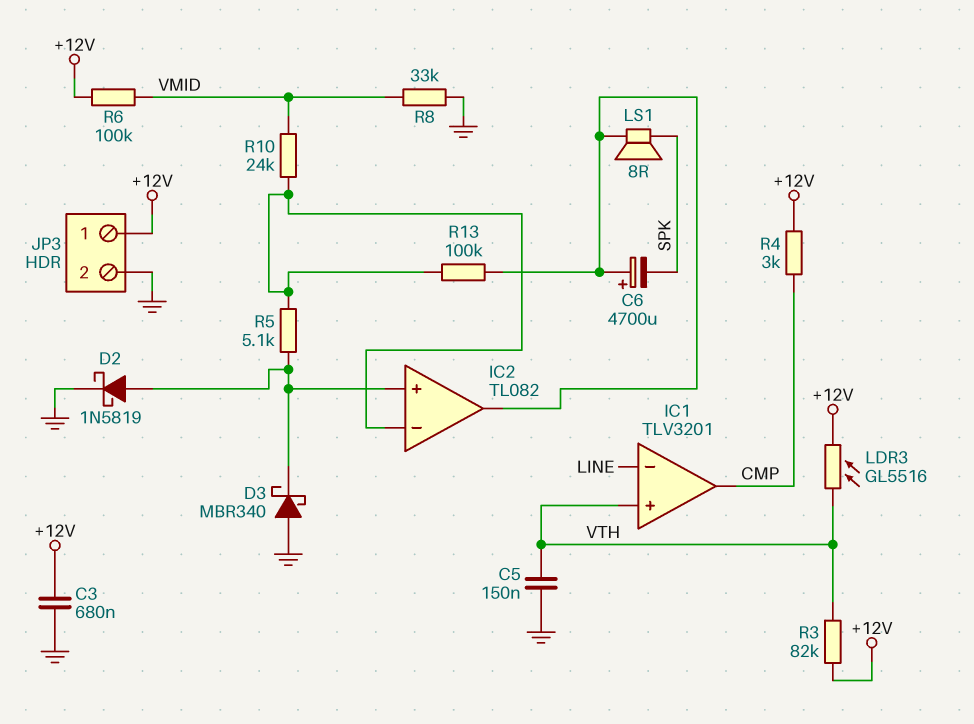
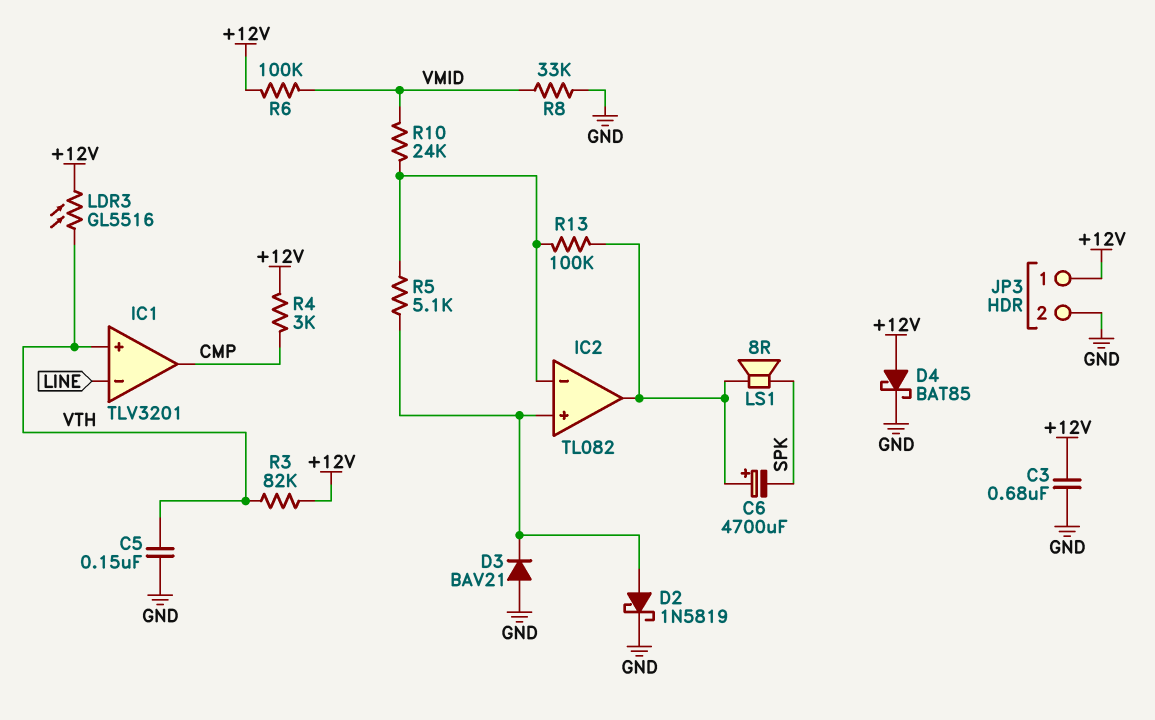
D3: schottky MBR340 (A GND, K IC2/in+) -> diode BAV21 (A GND, K IC2/in+)
D4: none -> schottky BAT85 (A +12V, K GND)

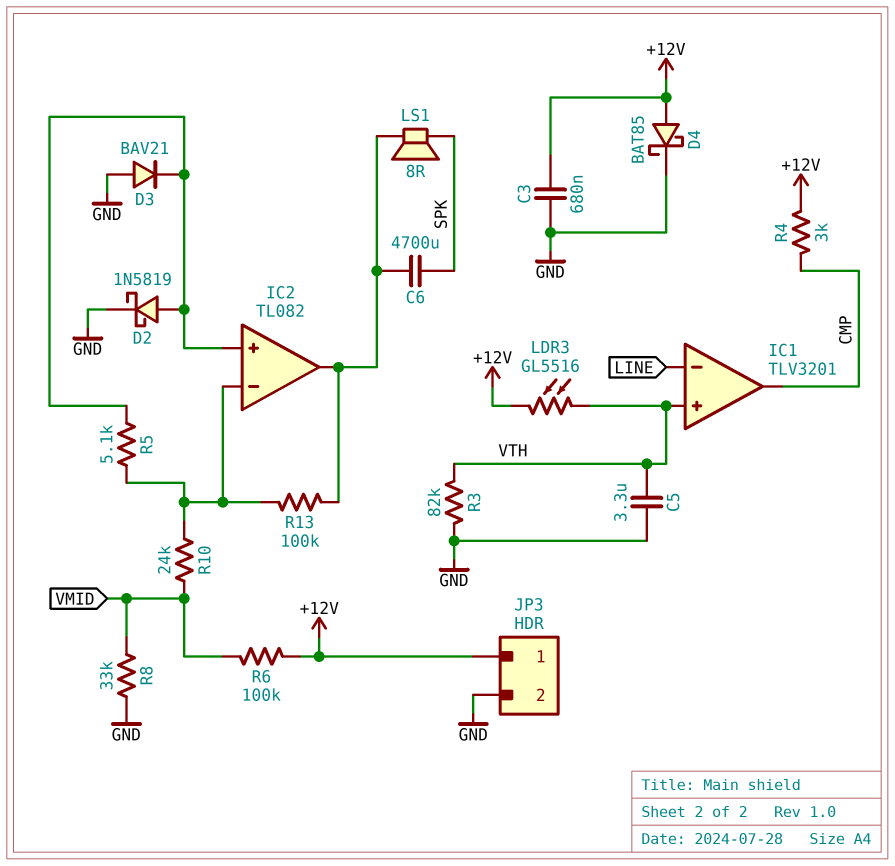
C5: 150nF (GND, VTH) -> 3.3uF (GND, VTH)
C6: 4700uF (plus IC2/out, minus SPK) -> 4700uF (IC2/out, SPK)
R3: 82k (+12V, VTH) -> 82k (GND, VTH)

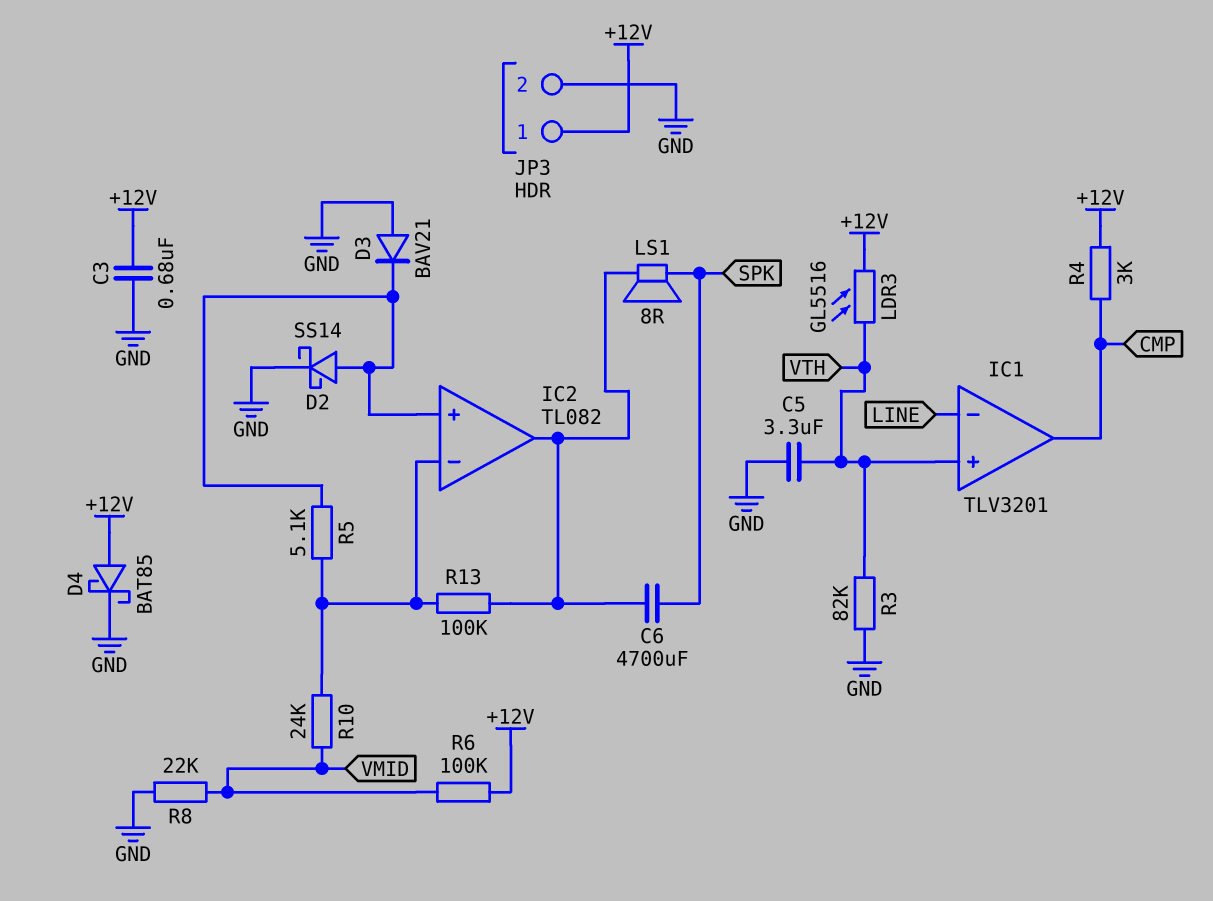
D2: schottky 1N5819 (A IC2/in+, K GND) -> schottky SS14 (A IC2/in+, K GND)
R8: 33k (GND, VMID) -> 22k (GND, VMID)

